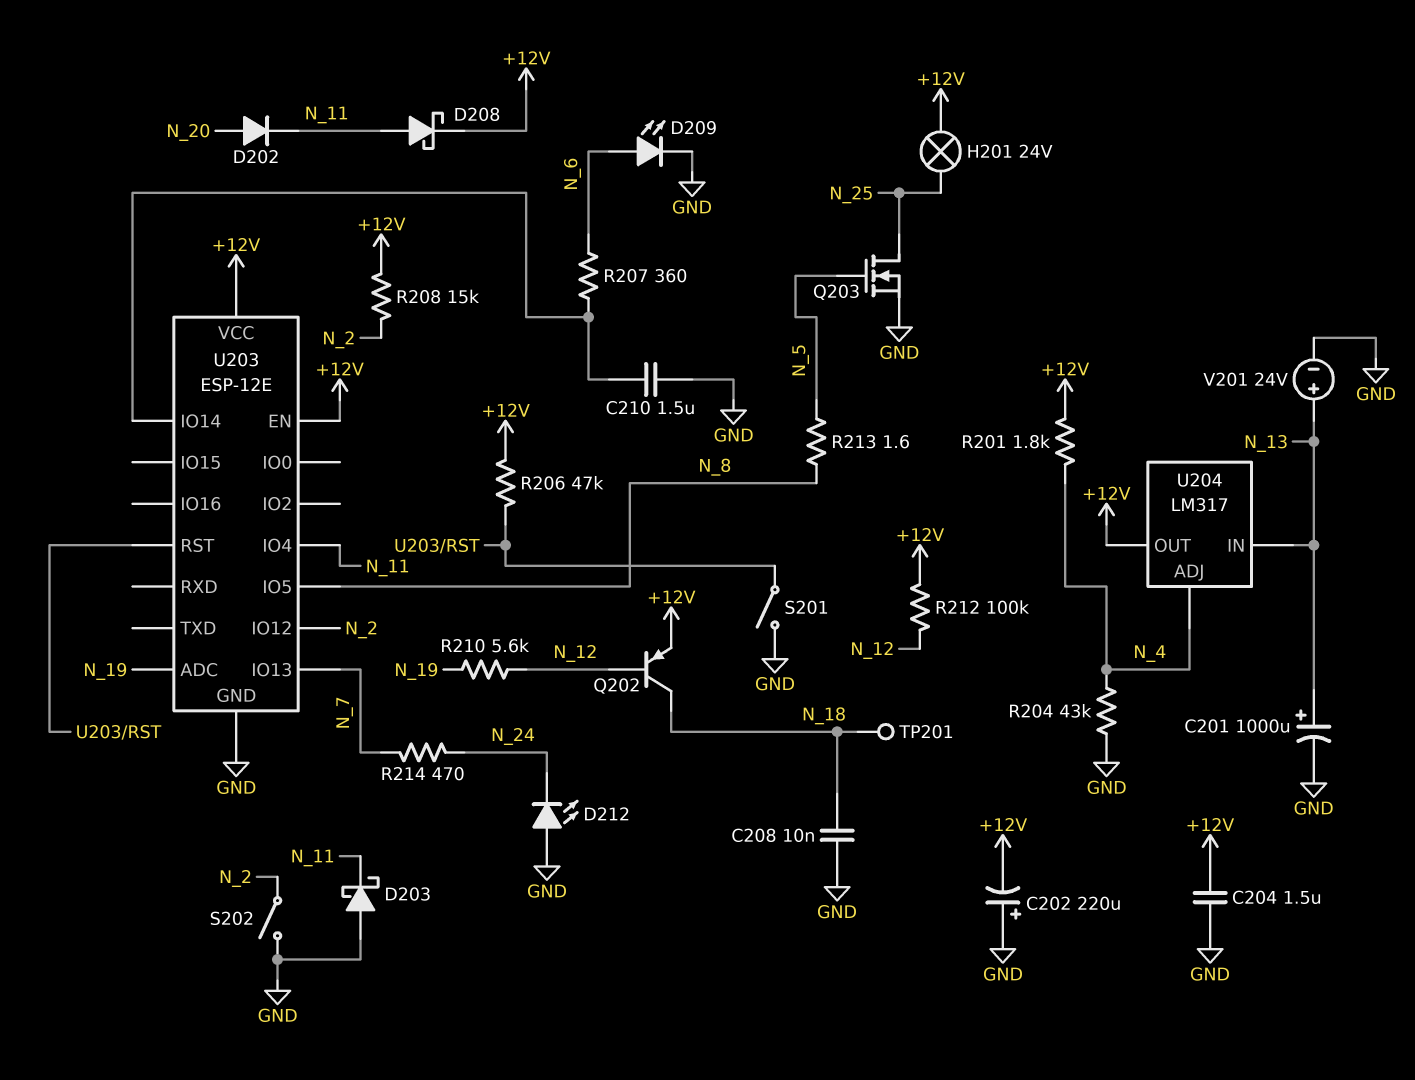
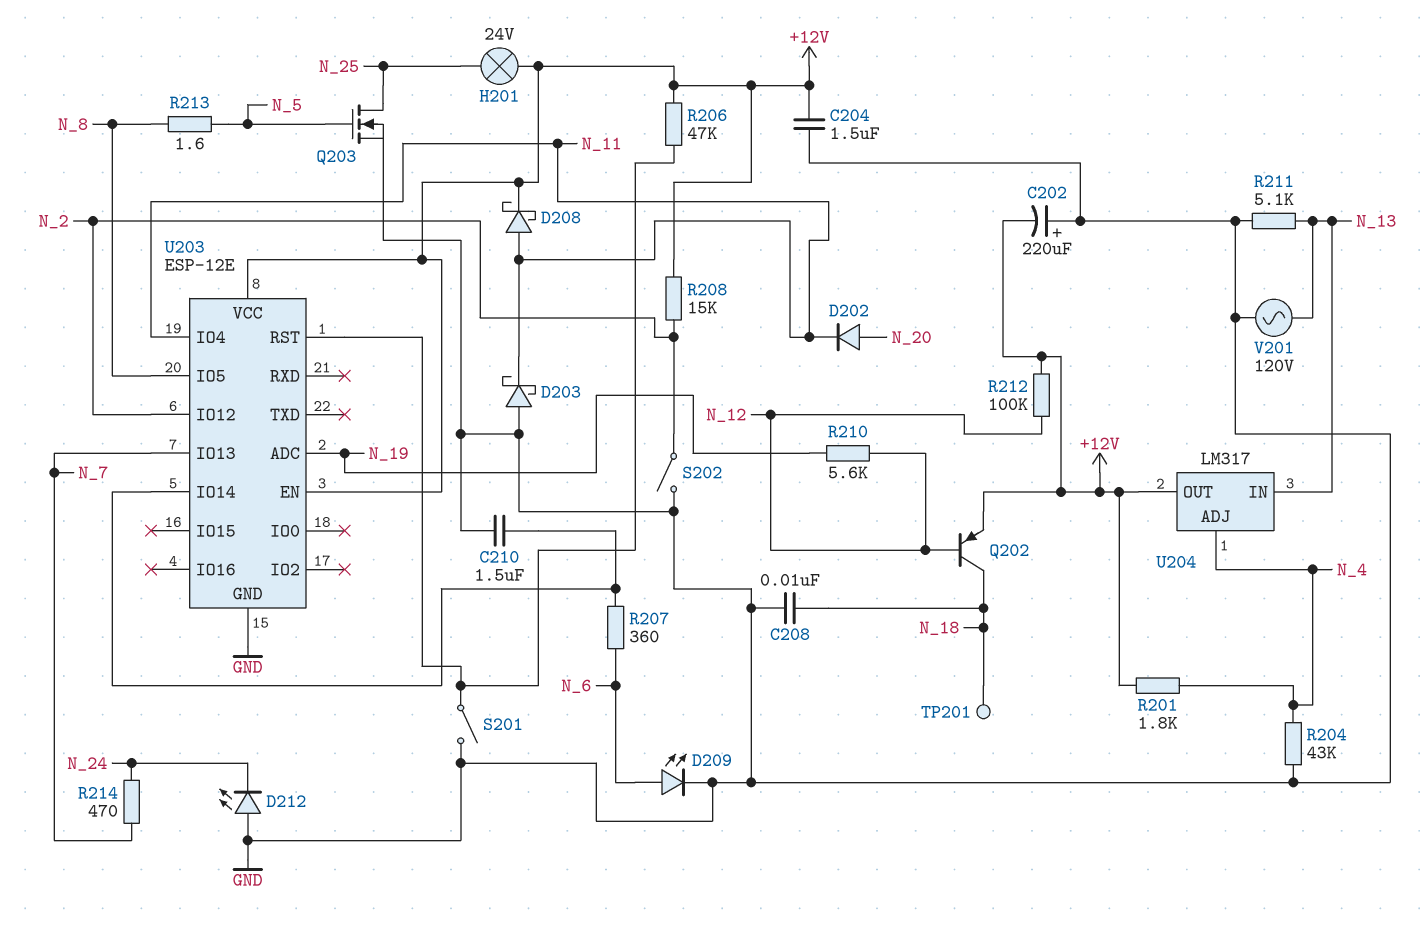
C201: 1000uF (plus N_13, minus GND) -> none
R211: none -> 5.1k (GND, N_13)
V201: 24V (plus N_13, minus GND) -> AC 120V (GND, N_13)

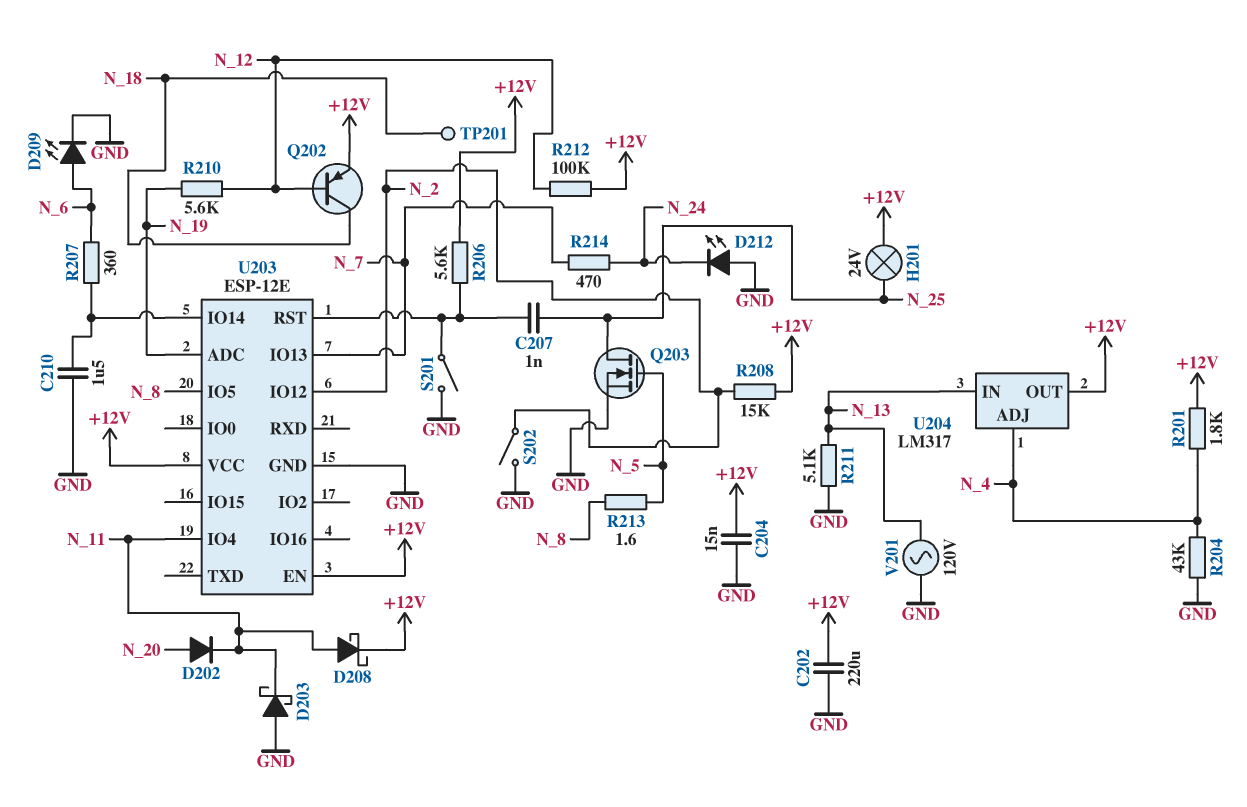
C202: 220uF (plus GND, minus +12V) -> 220uF (+12V, GND)
C204: 1.5uF (+12V, GND) -> 15nF (+12V, GND)
C207: none -> 1nF (N_25, U203/RST)
C208: 10nF (GND, N_18) -> none
R206: 47k (+12V, U203/RST) -> 5.6k (+12V, U203/RST)

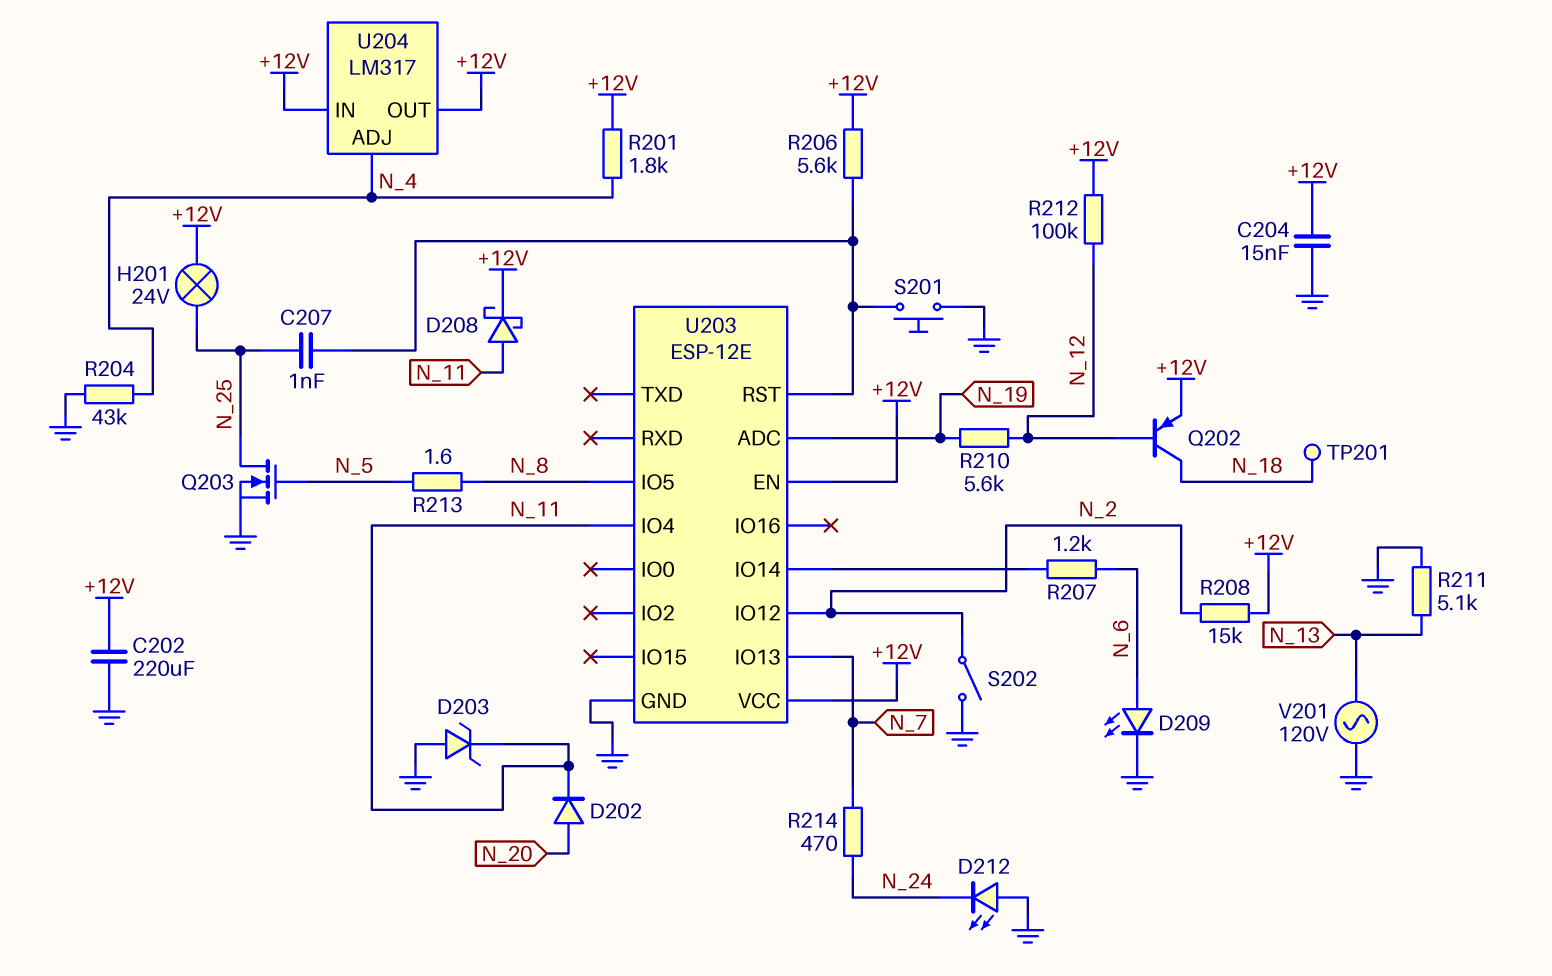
C210: 1.5uF (GND, U203/IO14) -> none
D203: schottky (A GND, K N_11) -> zener (A GND, K N_11)
R207: 360 (N_6, U203/IO14) -> 1.2k (N_6, U203/IO14)
S201: switch (GND, U203/RST) -> button (GND, U203/RST)
U204 pin IN: N_13 -> +12V

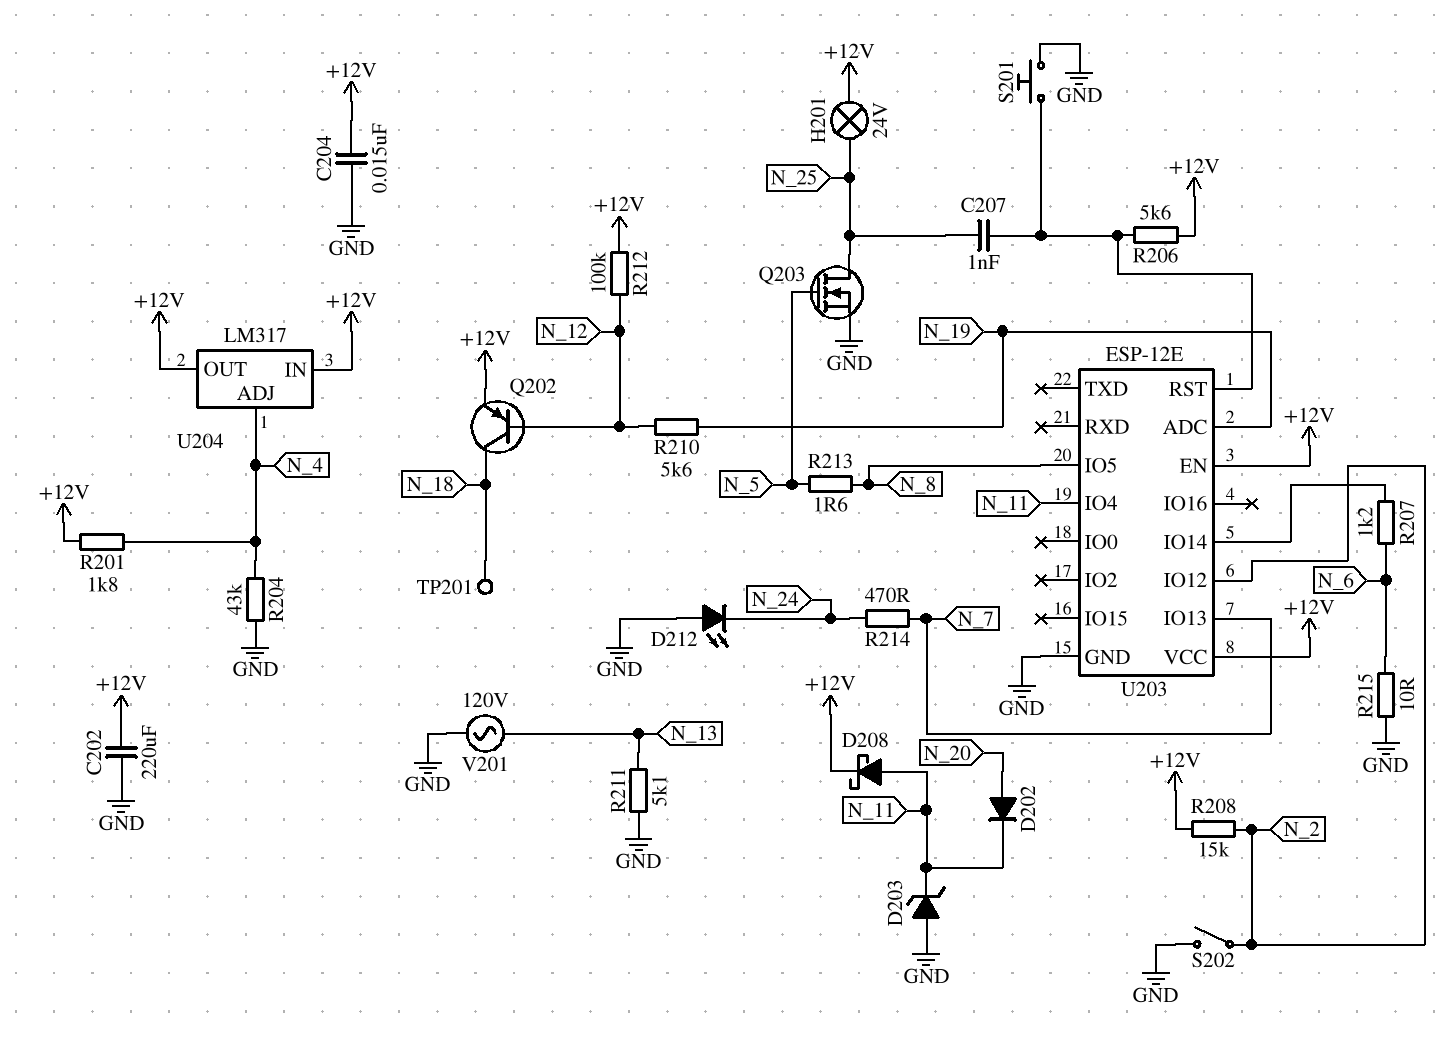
D209: LED (A N_6, K GND) -> none
R215: none -> 10 (GND, N_6)

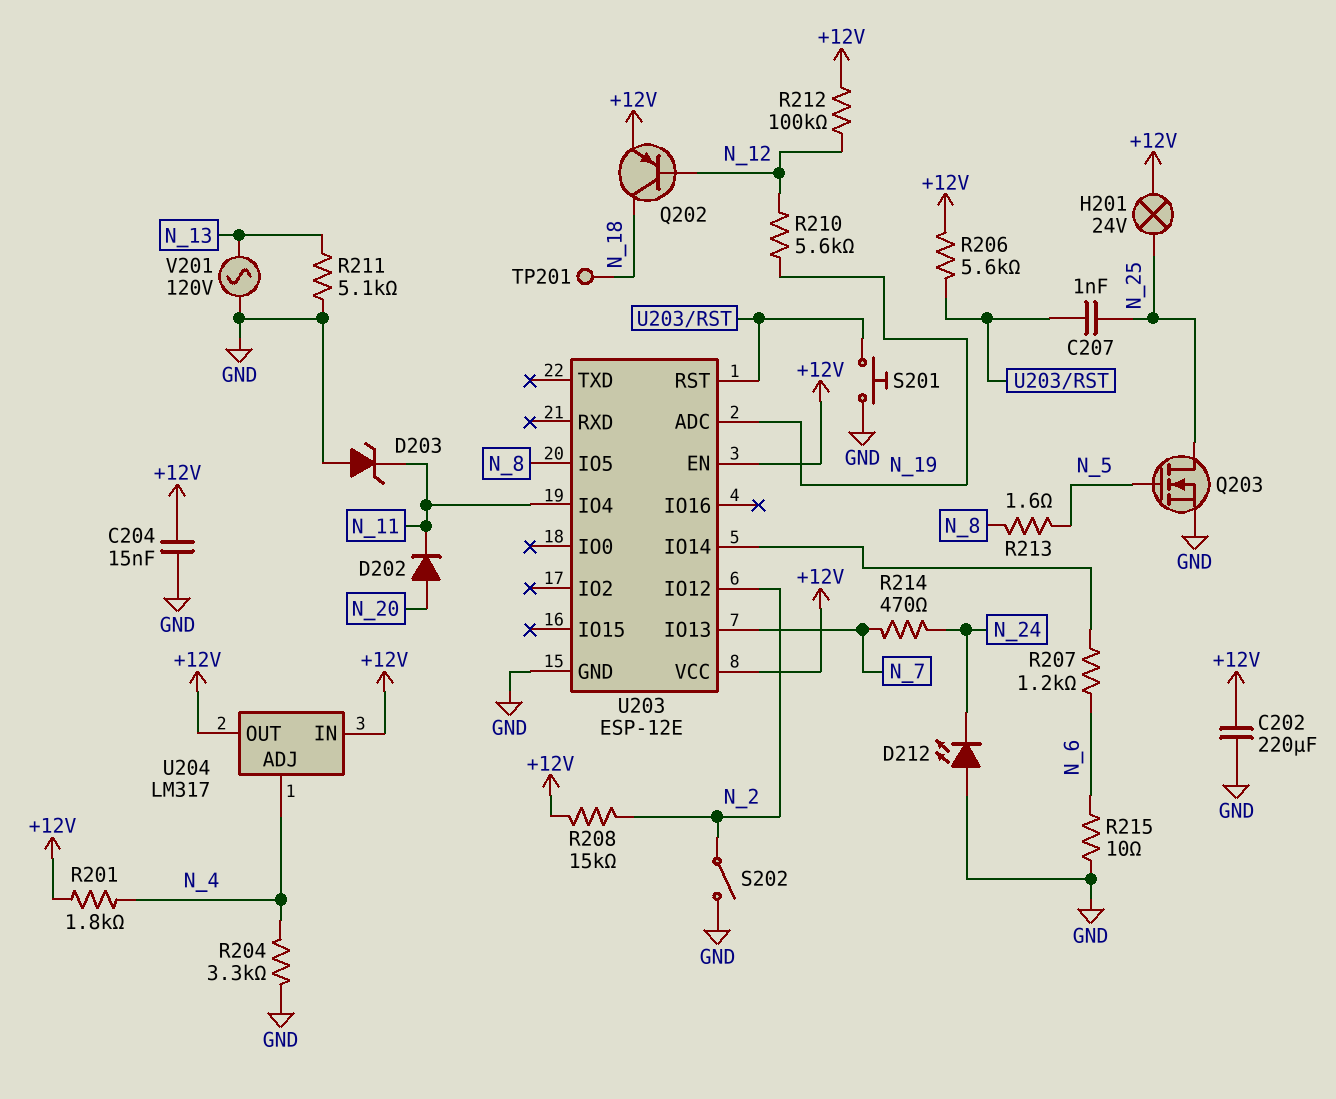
D208: schottky (A N_11, K +12V) -> none
R204: 43k (GND, N_4) -> 3.3k (GND, N_4)

